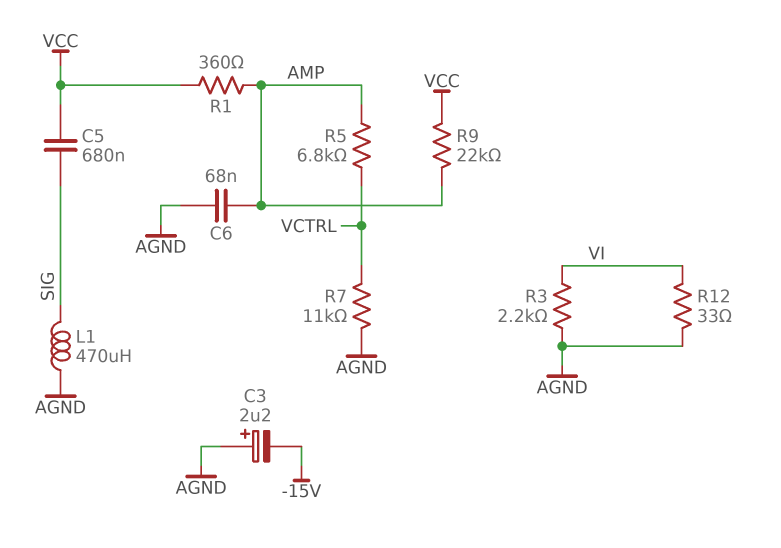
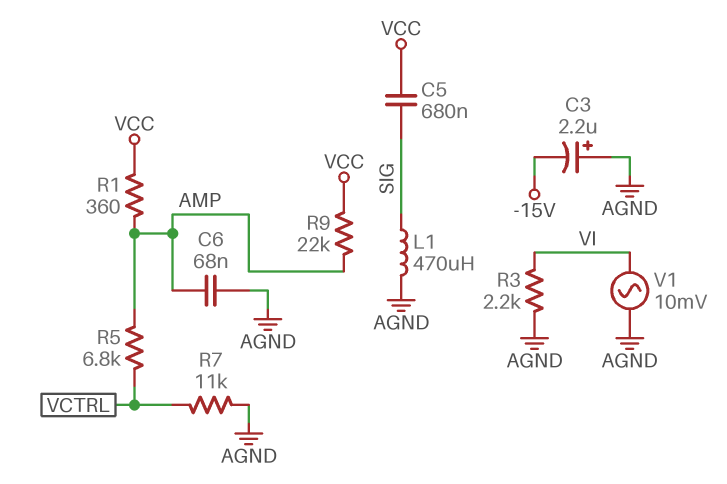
R12: 33 (AGND, VI) -> none
V1: none -> AC 10mV (AGND, VI)

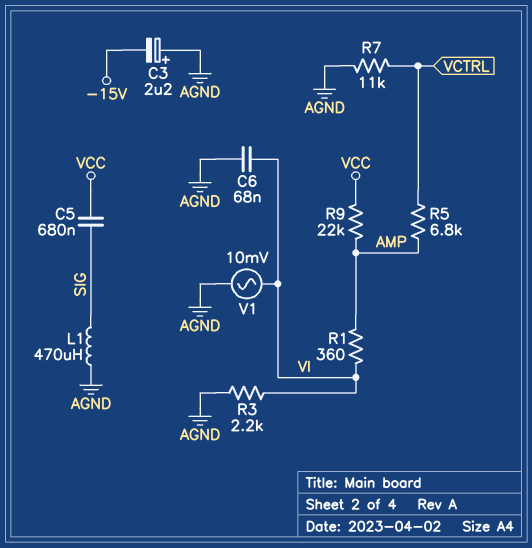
C6: 68nF (AGND, AMP) -> 68nF (AGND, VI)
R1: 360 (AMP, VCC) -> 360 (AMP, VI)

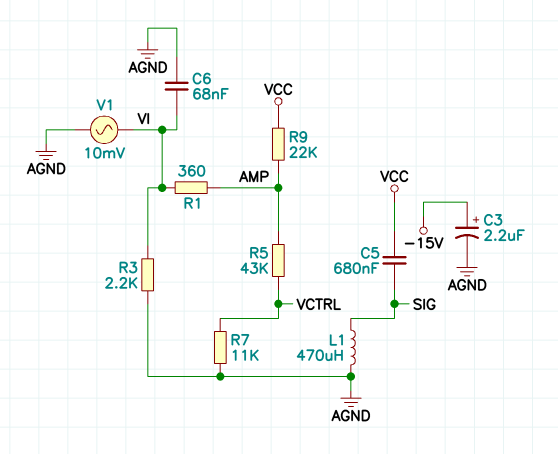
C3: 2.2uF (plus AGND, minus -15V) -> 2.2uF (plus -15V, minus AGND)
R5: 6.8k (AMP, VCTRL) -> 43k (AMP, VCTRL)

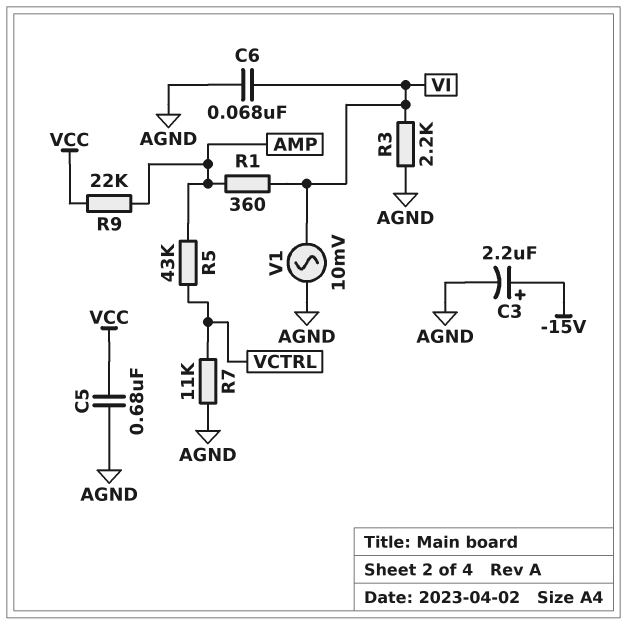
C5: 680nF (SIG, VCC) -> 680nF (AGND, VCC)
L1: 470uH (AGND, SIG) -> none

